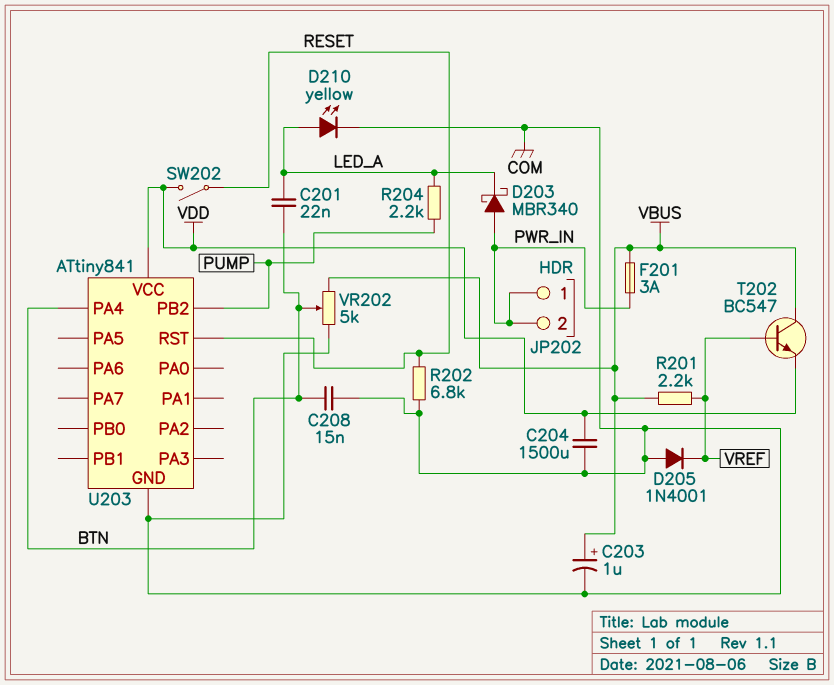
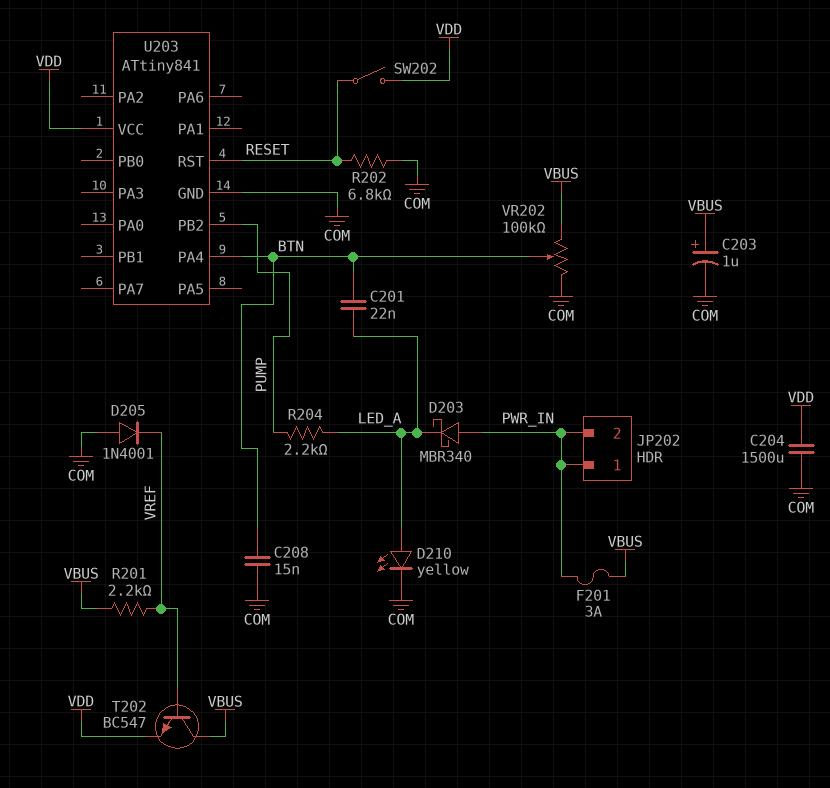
VR202: 5k (COM, VBUS, wiper BTN) -> 100k (COM, VBUS, wiper BTN)

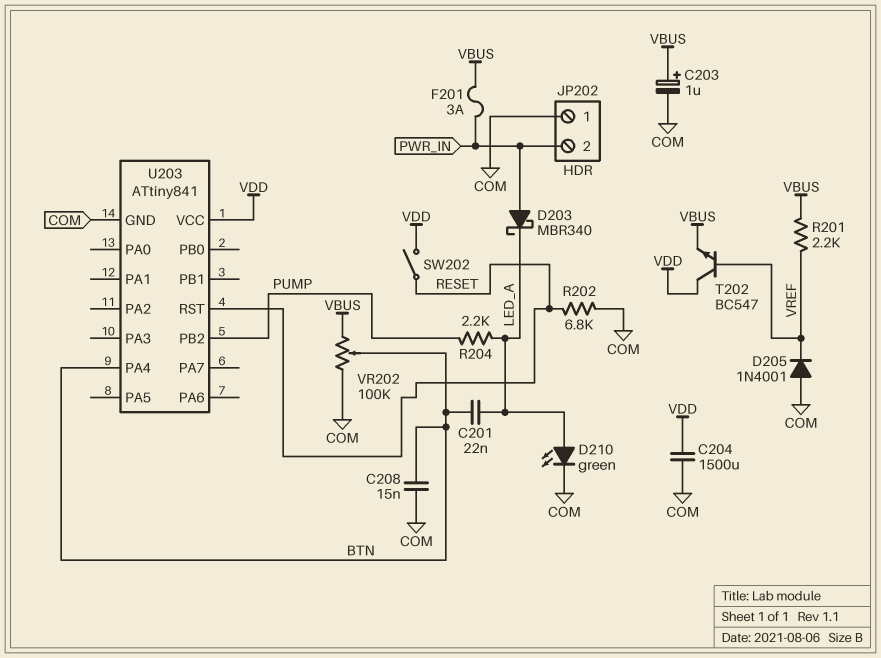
D210: LED yellow (A LED_A, K COM) -> LED green (A LED_A, K COM)
JP202 pin 1: PWR_IN -> COM
T202: NPN BC547 (B VREF, C VBUS, E VDD) -> NPN BC547 (B VREF, C VDD, E VBUS)

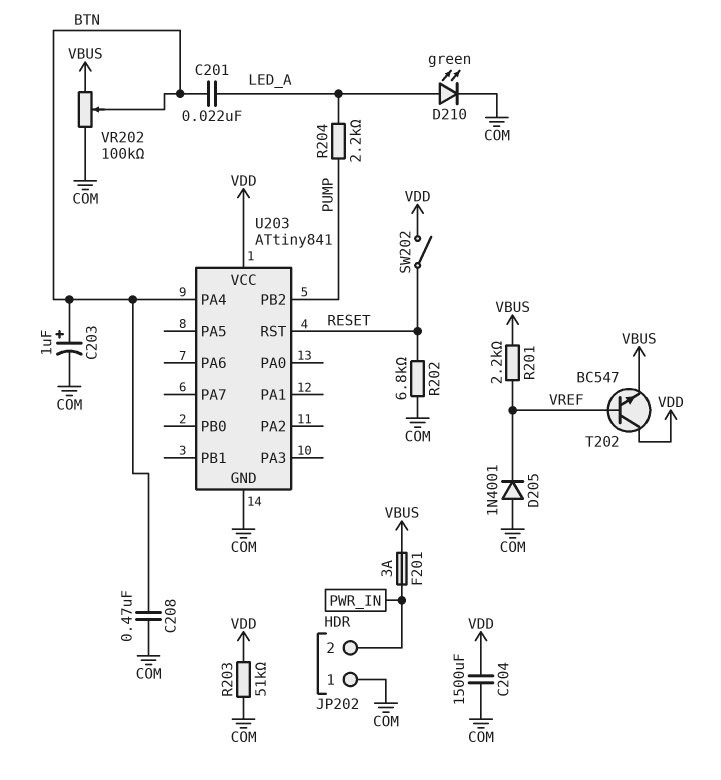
C203: 1uF (plus VBUS, minus COM) -> 1uF (plus BTN, minus COM)
C208: 15nF (BTN, COM) -> 470nF (BTN, COM)
D203: schottky MBR340 (A PWR_IN, K LED_A) -> none
R203: none -> 51k (COM, VDD)

